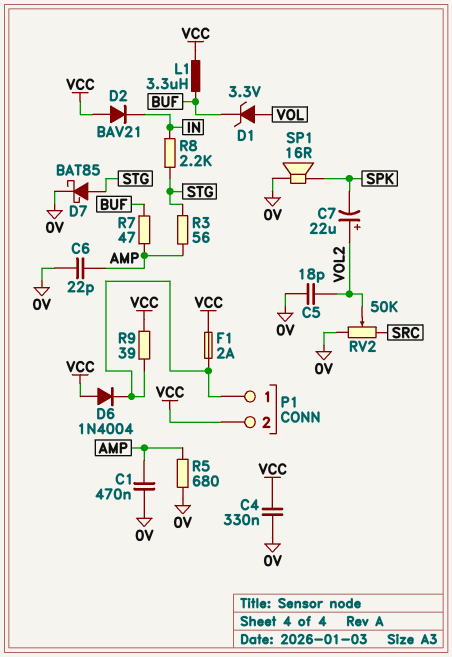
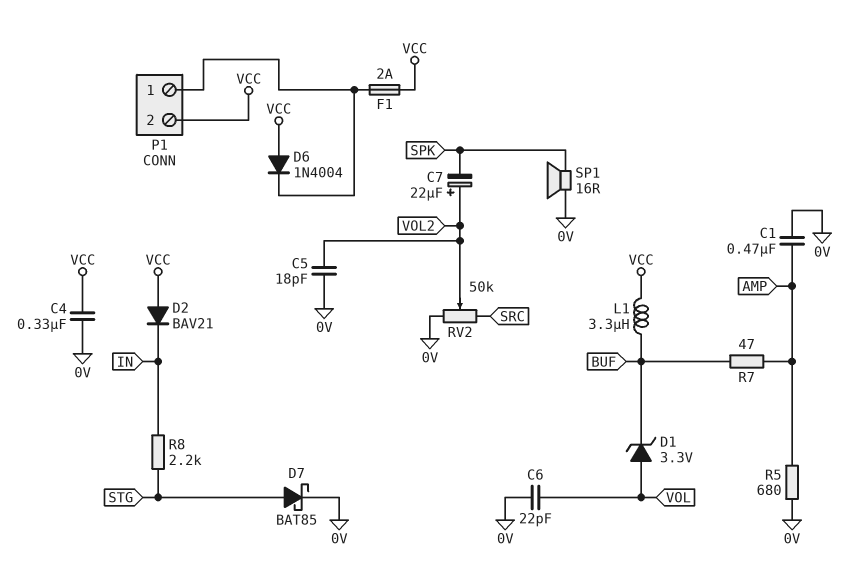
C6: 22pF (0V, AMP) -> 22pF (0V, VOL)
R3: 56 (AMP, STG) -> none
R9: 39 (P1/1, VCC) -> none

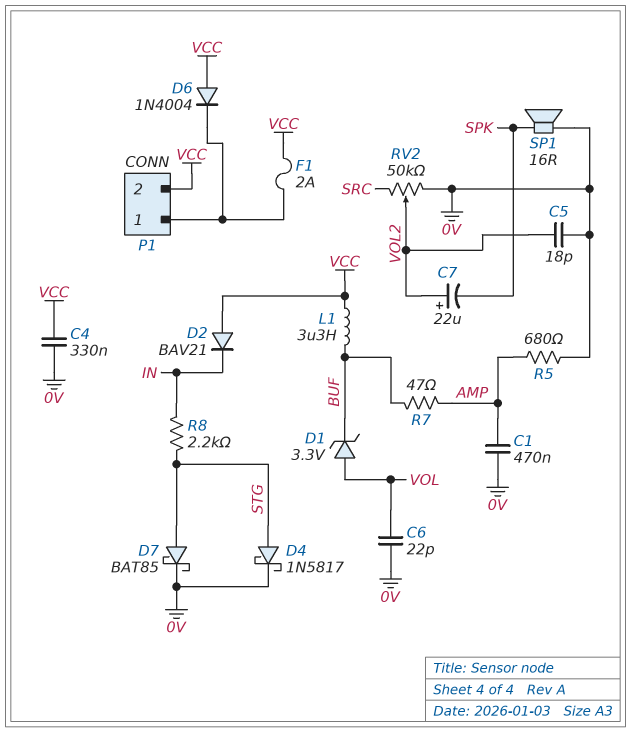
D4: none -> schottky 1N5817 (A STG, K 0V)

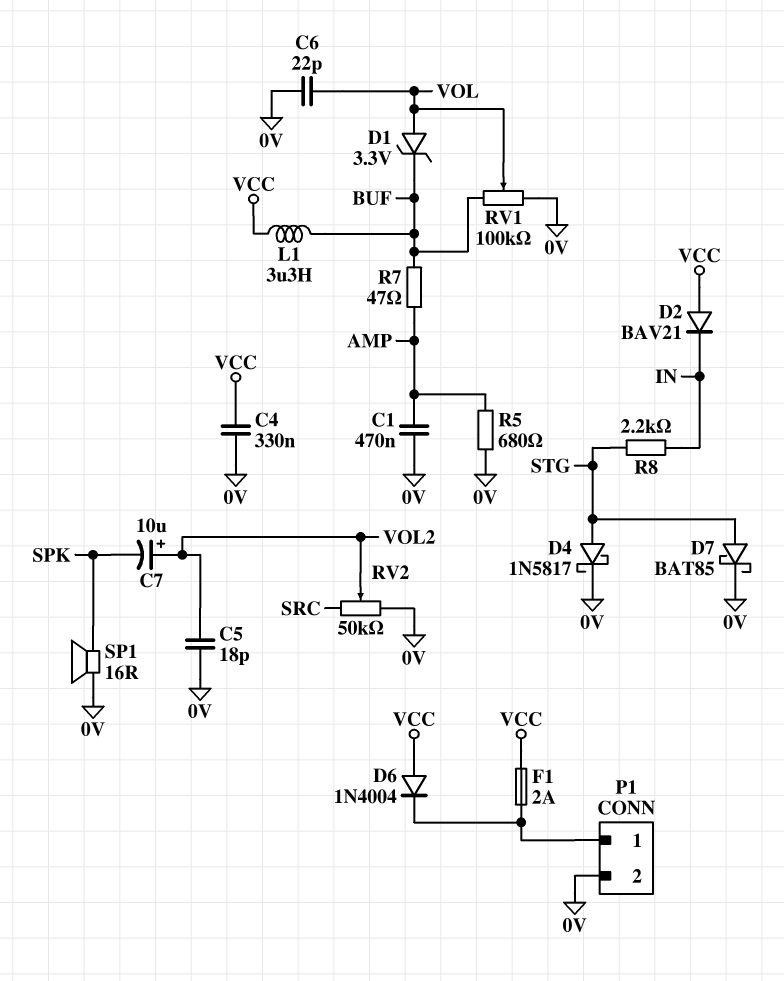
C7: 22uF (plus VOL2, minus SPK) -> 10uF (plus VOL2, minus SPK)
P1 pin 2: VCC -> 0V
RV1: none -> 100k (0V, BUF, wiper VOL)

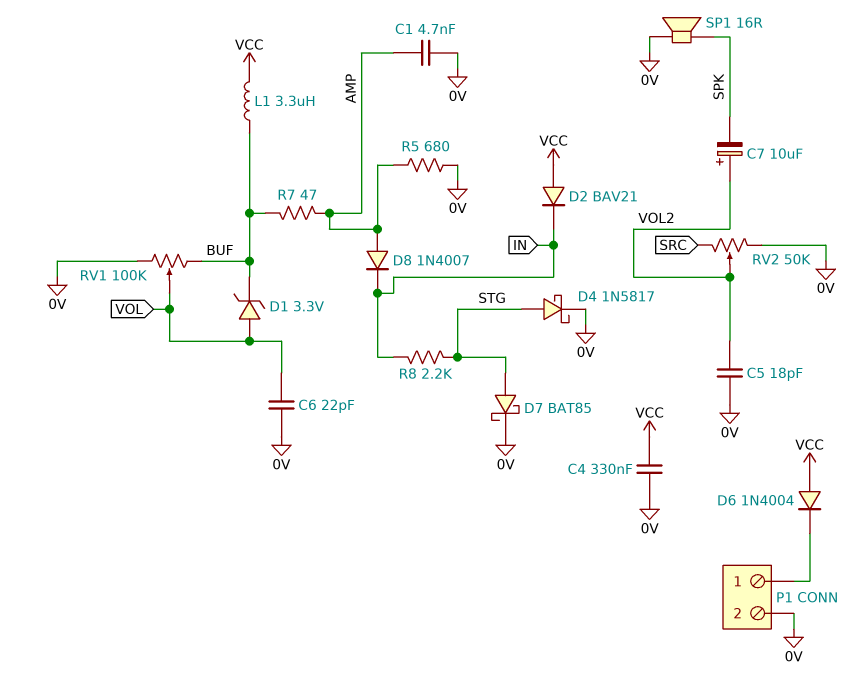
C1: 470nF (0V, AMP) -> 4.7nF (0V, AMP)
D8: none -> diode 1N4007 (A AMP, K IN)
F1: 2A (P1/1, VCC) -> none

